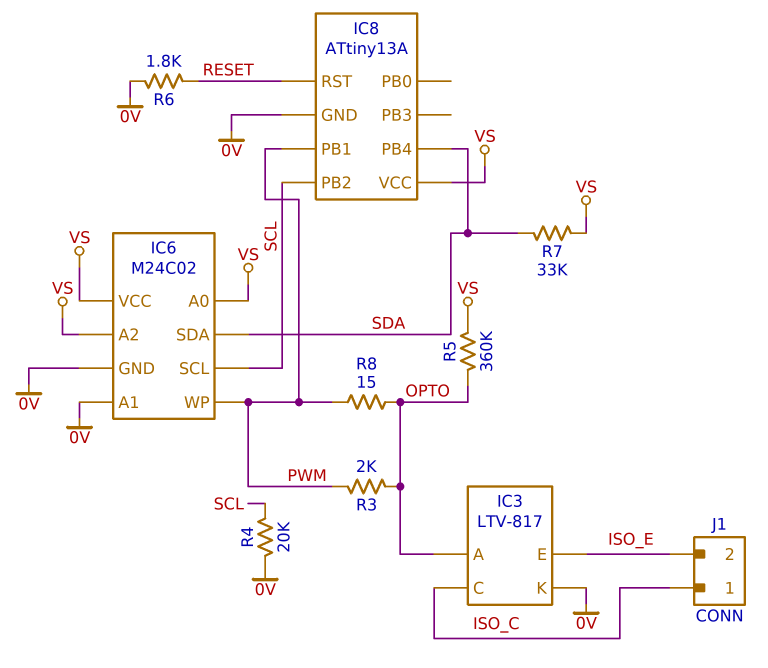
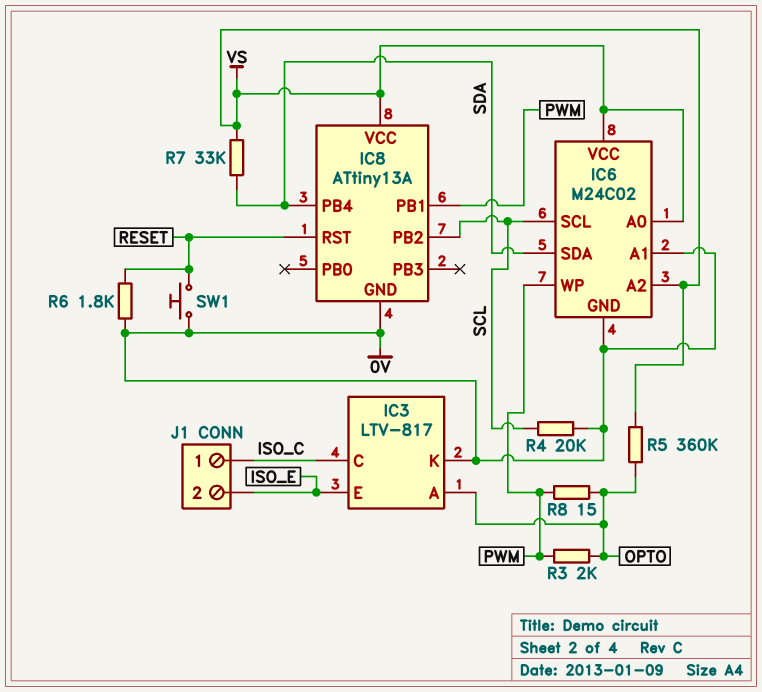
SW1: none -> button (0V, RESET)

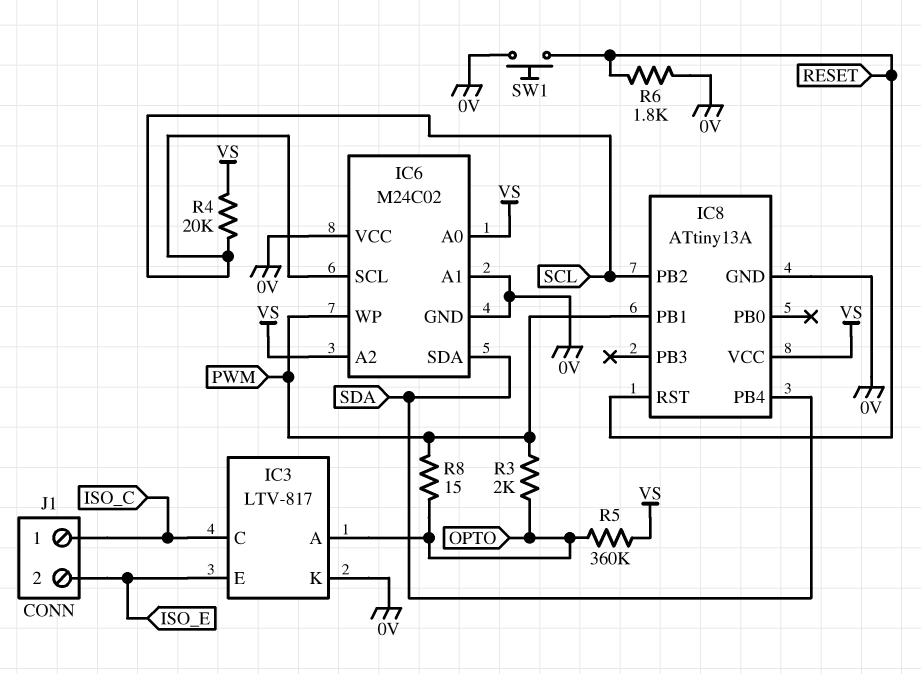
IC6 pin VCC: VS -> 0V
R4: 20k (0V, SCL) -> 20k (SCL, VS)
R7: 33k (SDA, VS) -> none

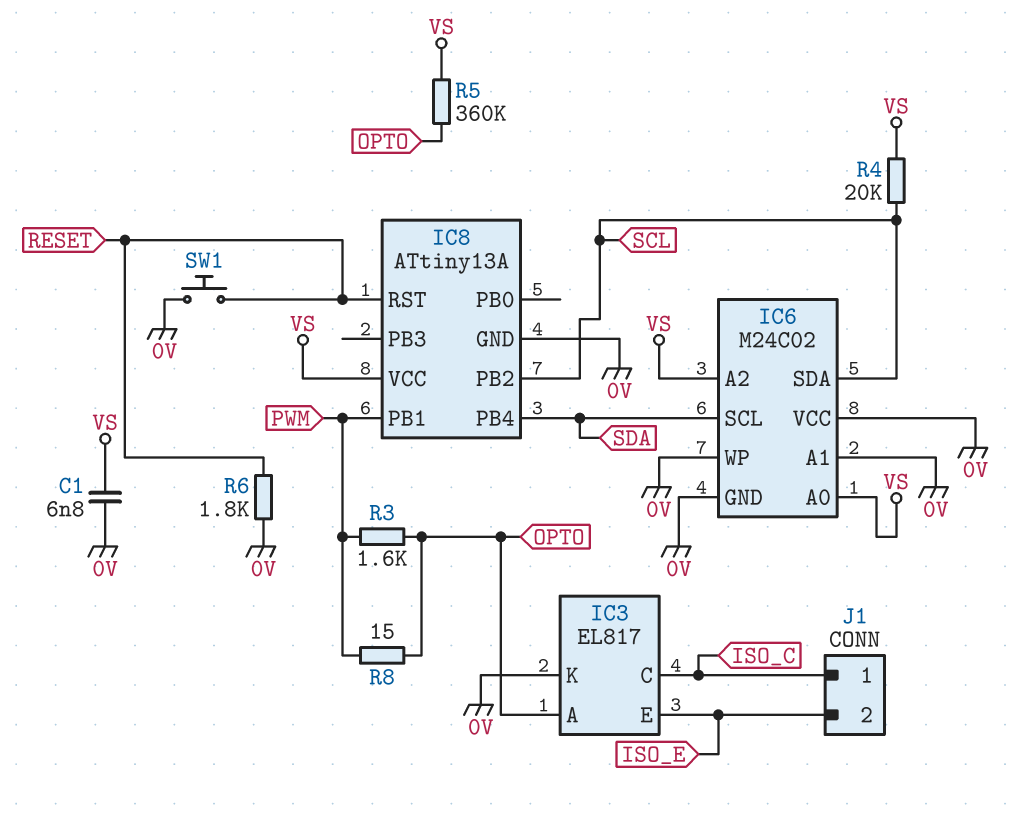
C1: none -> 6.8nF (0V, VS)
IC3: LTV-817 -> EL817
IC6 pin SCL: SCL -> SDA
IC6 pin SDA: SDA -> SCL
IC6 pin WP: PWM -> 0V
R3: 2k (OPTO, PWM) -> 1.6k (OPTO, PWM)

